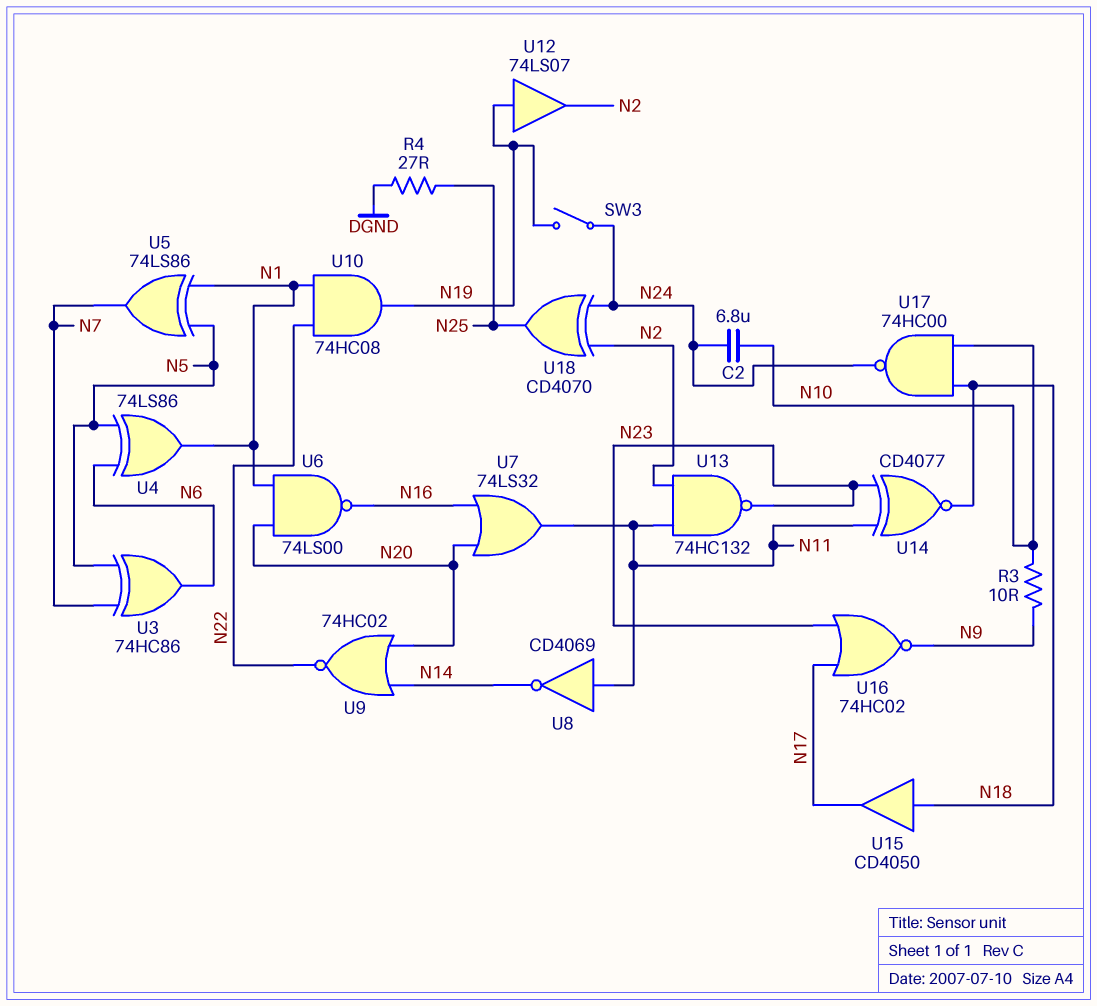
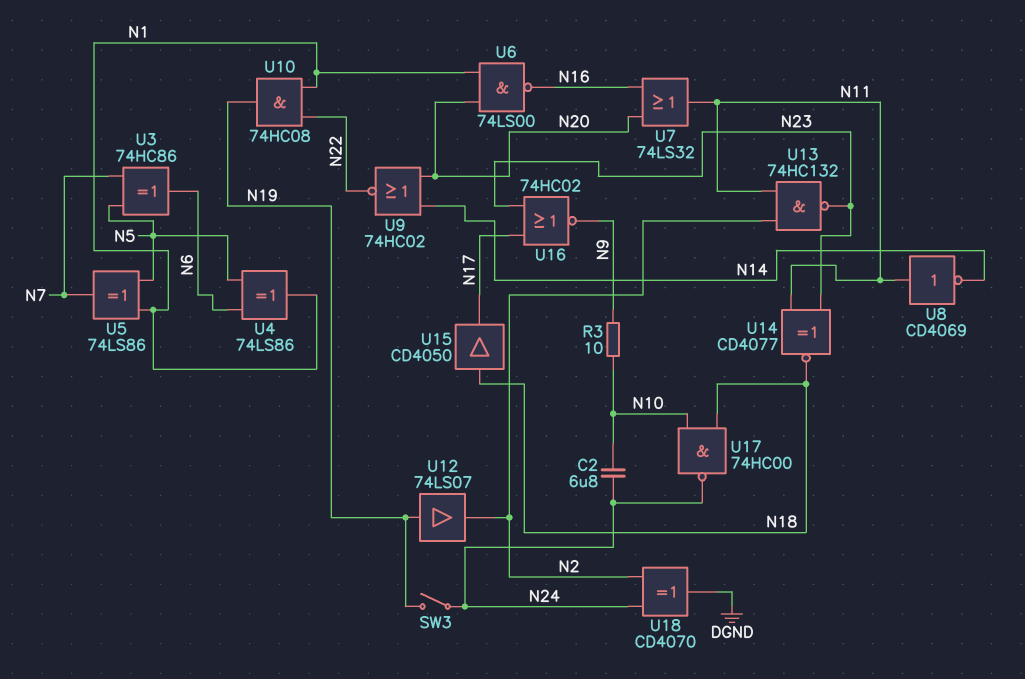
R4: 27 (DGND, N25) -> none
U18: XOR CD4070 (in N2, in N24, out N25) -> XOR CD4070 (in N2, in N24, out DGND)

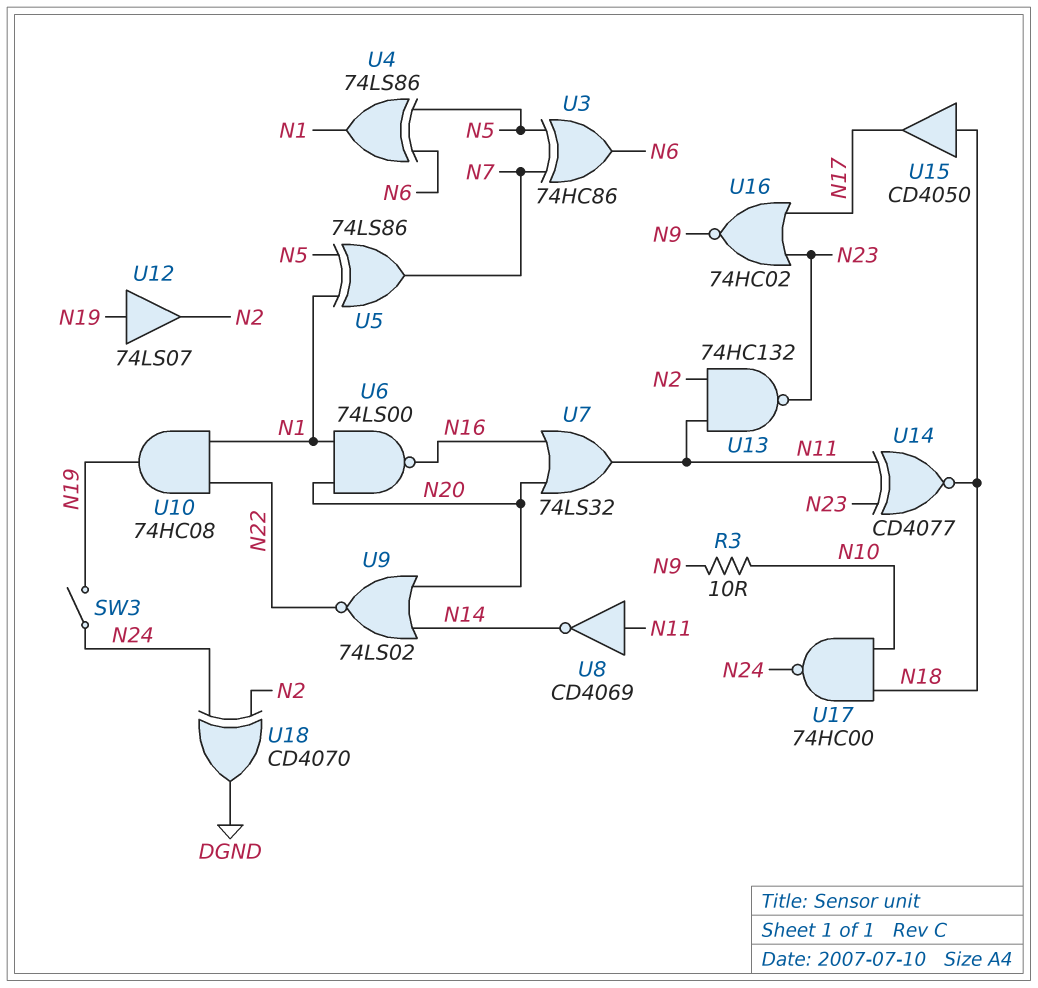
C2: 6.8uF (N10, N24) -> none
U9: NOR 74HC02 (in N14, in N20, out N22) -> NOR 74LS02 (in N14, in N20, out N22)

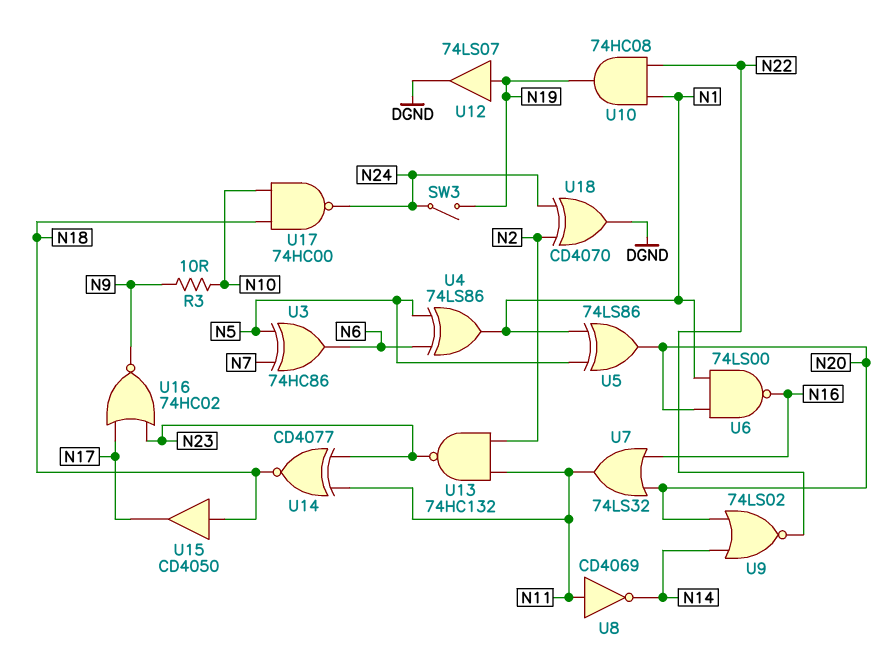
U5: XOR 74LS86 (in N1, in N5, out N7) -> XOR 74LS86 (in N1, in N5, out N20)
U12: buffer 74LS07 (in N19, out N2) -> buffer 74LS07 (in N19, out DGND)

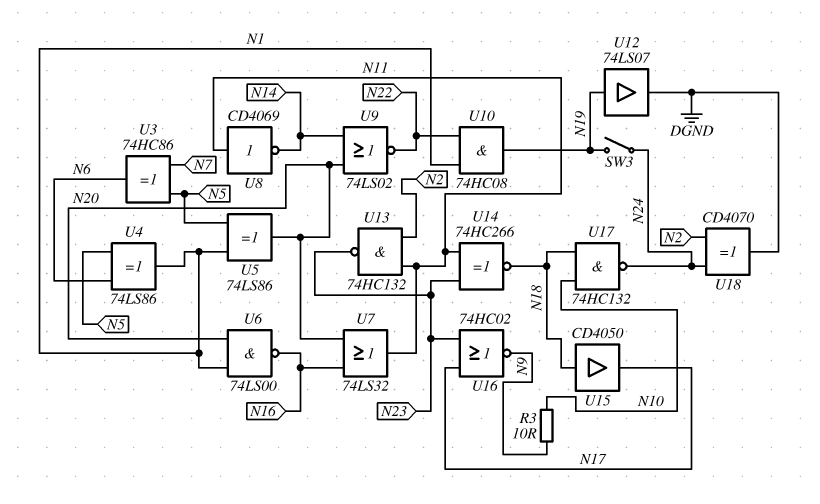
U14: XNOR CD4077 (in N11, in N23, out N18) -> XNOR 74HC266 (in N11, in N23, out N18)
U17: NAND 74HC00 (in N10, in N18, out N24) -> NAND 74HC132 (in N10, in N18, out N24)

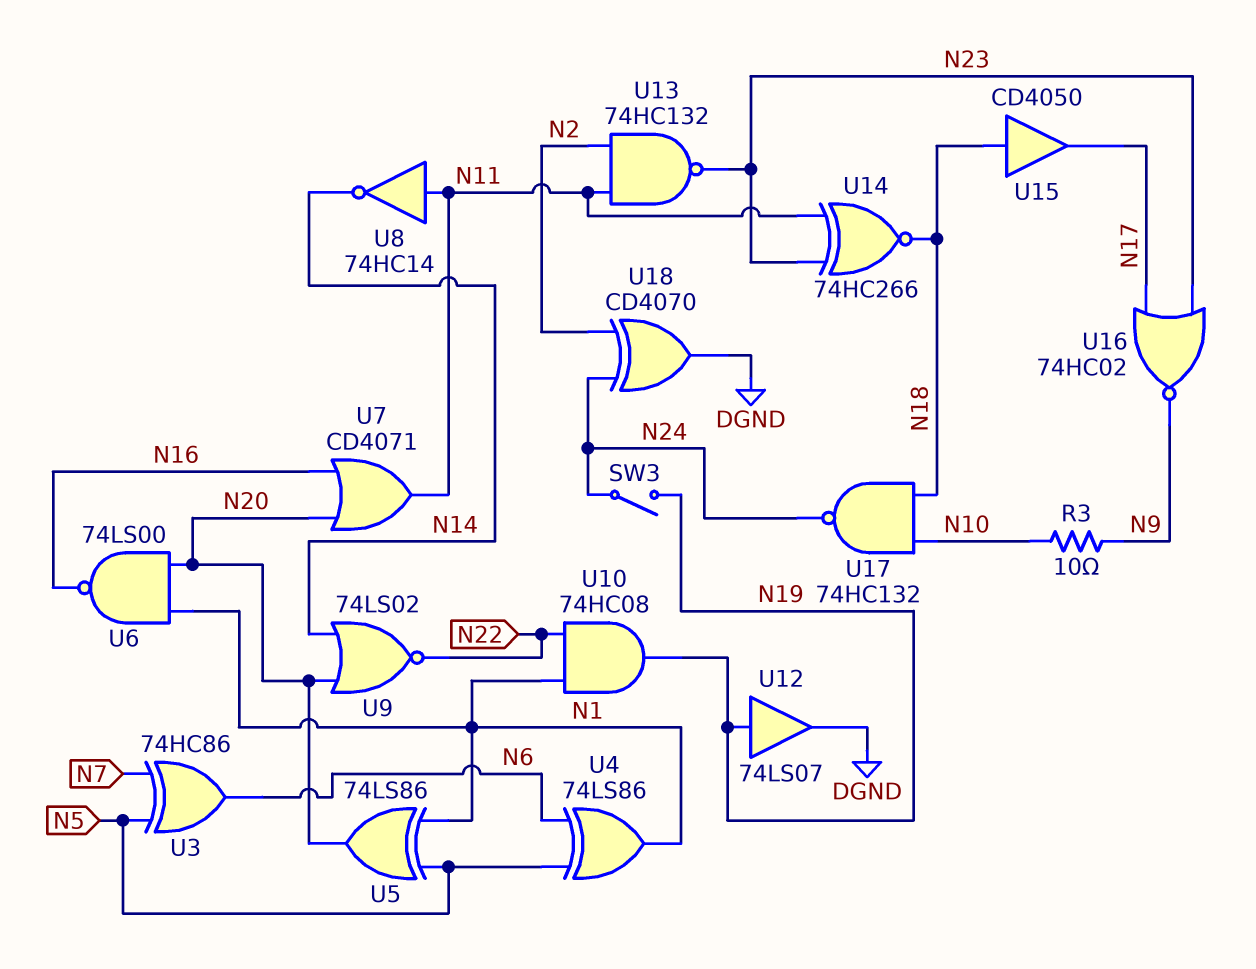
U7: OR 74LS32 (in N16, in N20, out N11) -> OR CD4071 (in N16, in N20, out N11)
U8: NOT CD4069 (in N11, out N14) -> NOT 74HC14 (in N11, out N14)

